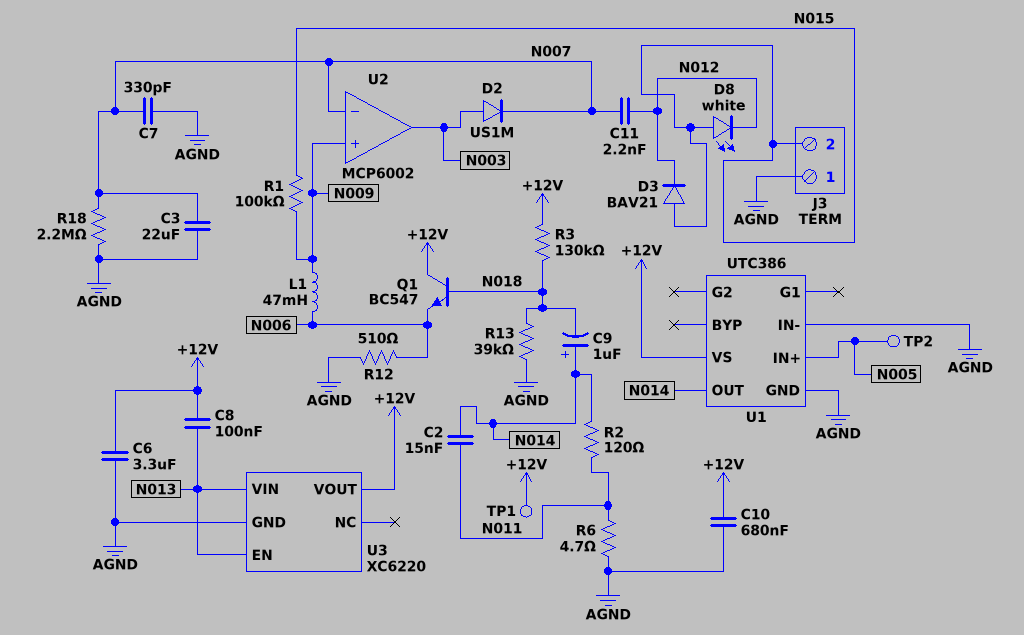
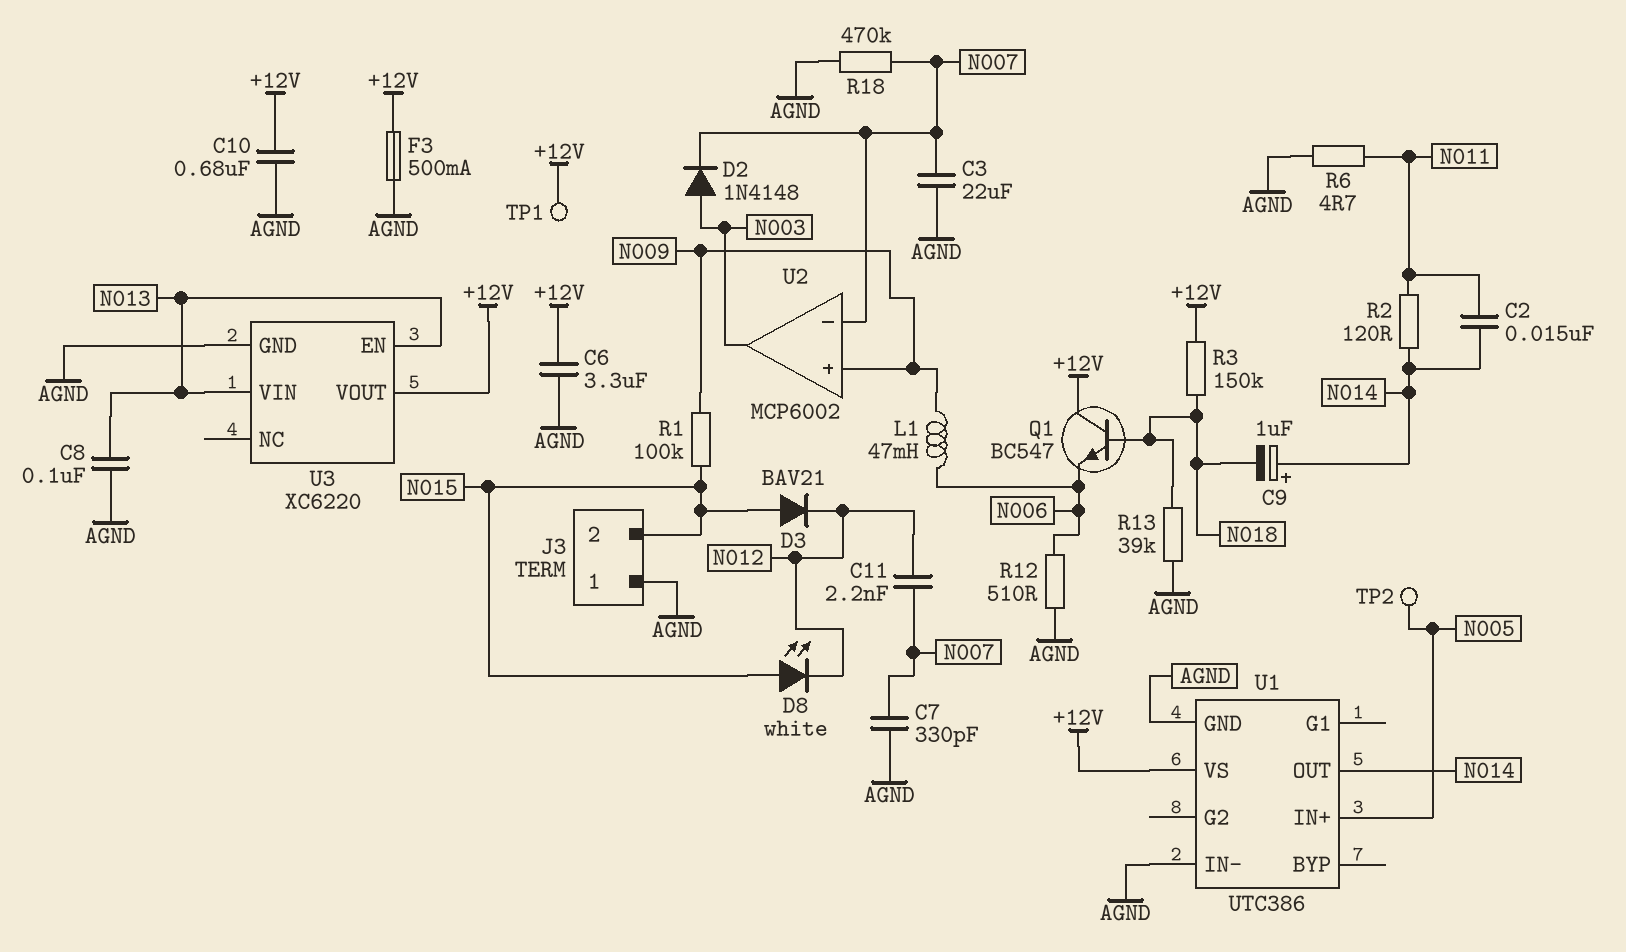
C8: 100nF (+12V, N013) -> 100nF (AGND, N013)
D2: diode US1M (A N003, K N007) -> diode 1N4148 (A N003, K N007)
F3: none -> 500mA (+12V, AGND)
R3: 130k (+12V, N018) -> 150k (+12V, N018)
R18: 2.2M (AGND, N007) -> 470k (AGND, N007)

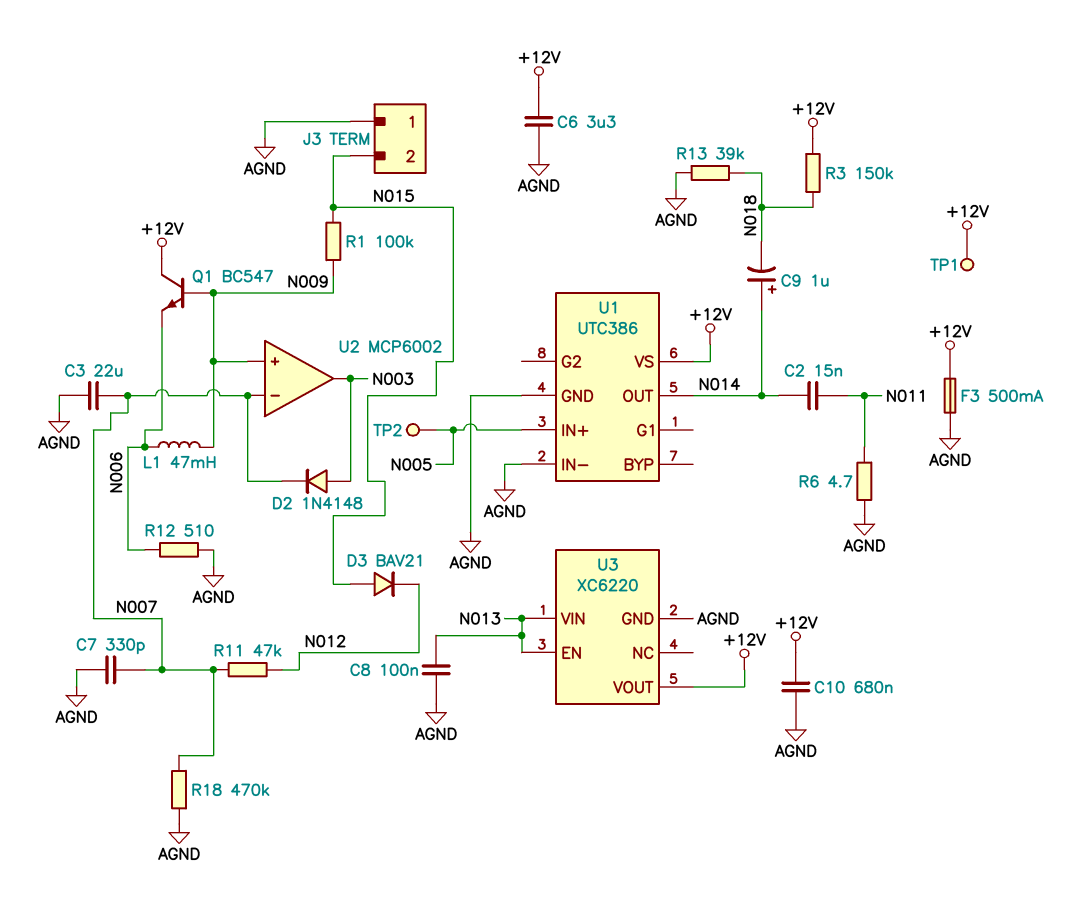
C11: 2.2nF (N007, N012) -> none
D8: LED white (A N015, K N012) -> none
Q1: NPN BC547 (B N018, C +12V, E N006) -> NPN BC547 (B N009, C +12V, E N006)
R2: 120 (N011, N014) -> none
R11: none -> 47k (N007, N012)

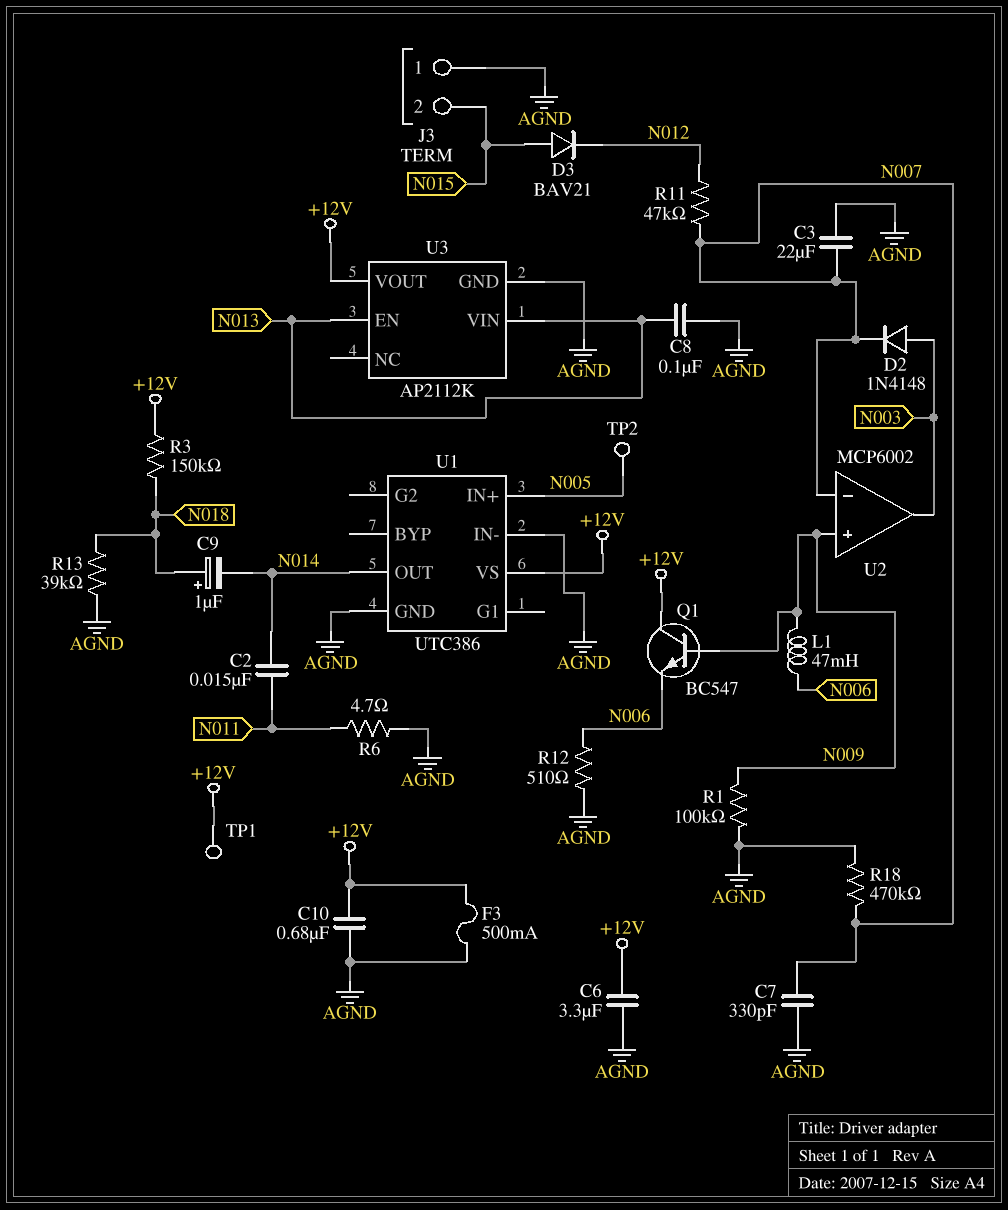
C9: 1uF (plus N014, minus N018) -> 1uF (plus N018, minus N014)
R1: 100k (N009, N015) -> 100k (AGND, N009)
U3: XC6220 -> AP2112K

